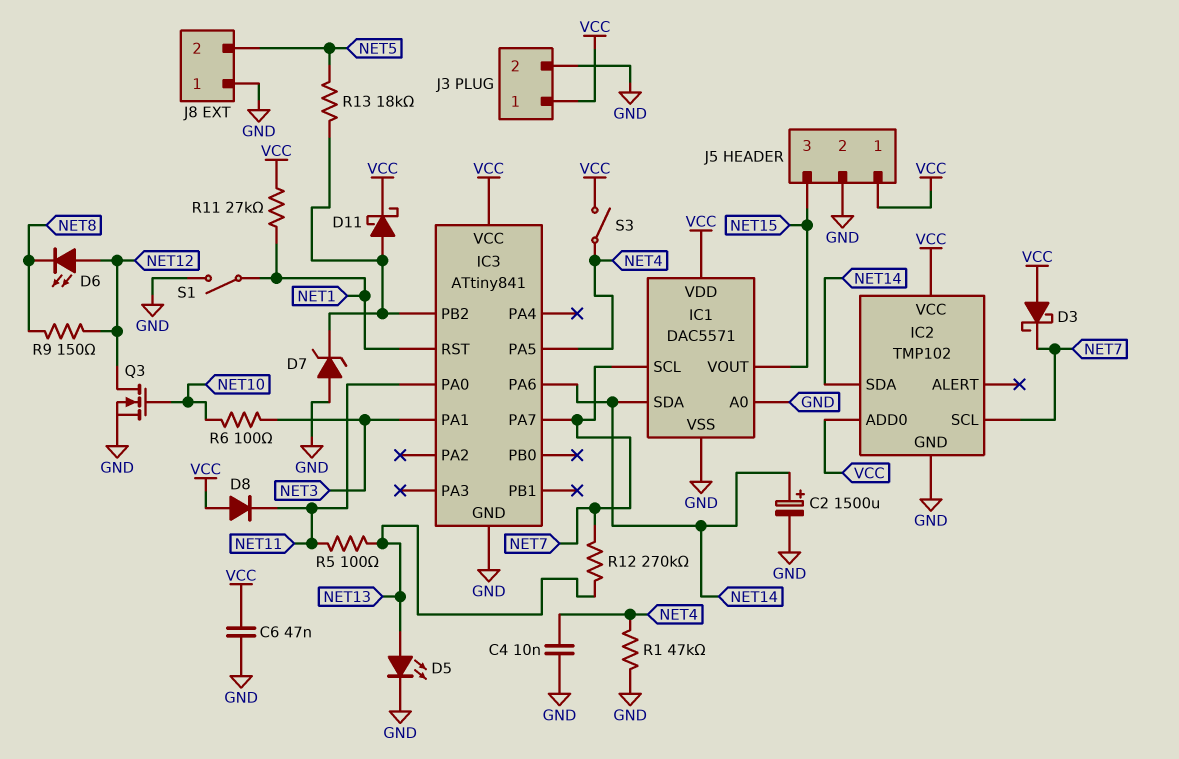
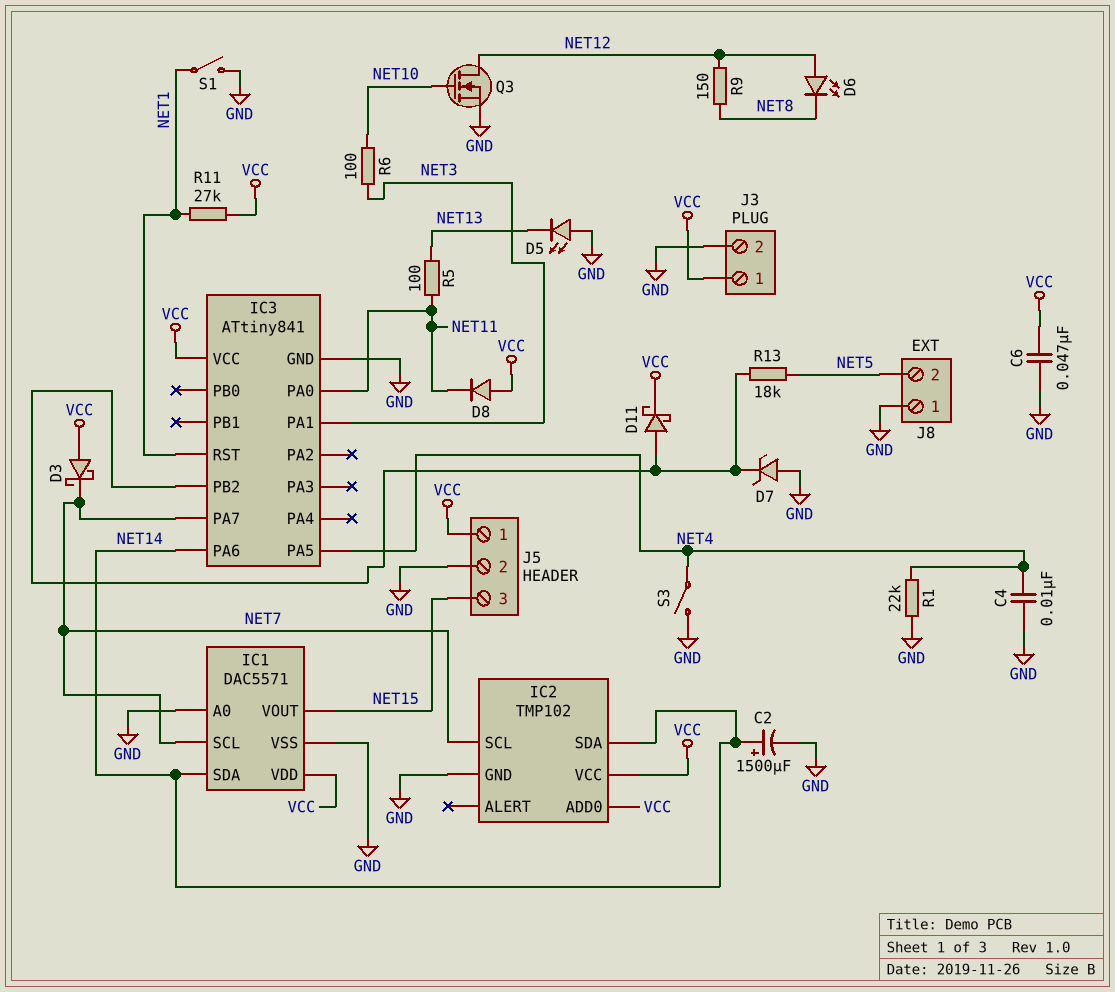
D5: LED (A NET13, K GND) -> LED (A GND, K NET13)
R1: 47k (GND, NET4) -> 22k (GND, NET4)
R12: 270k (NET7, NET13) -> none
S3: switch (NET4, VCC) -> switch (GND, NET4)

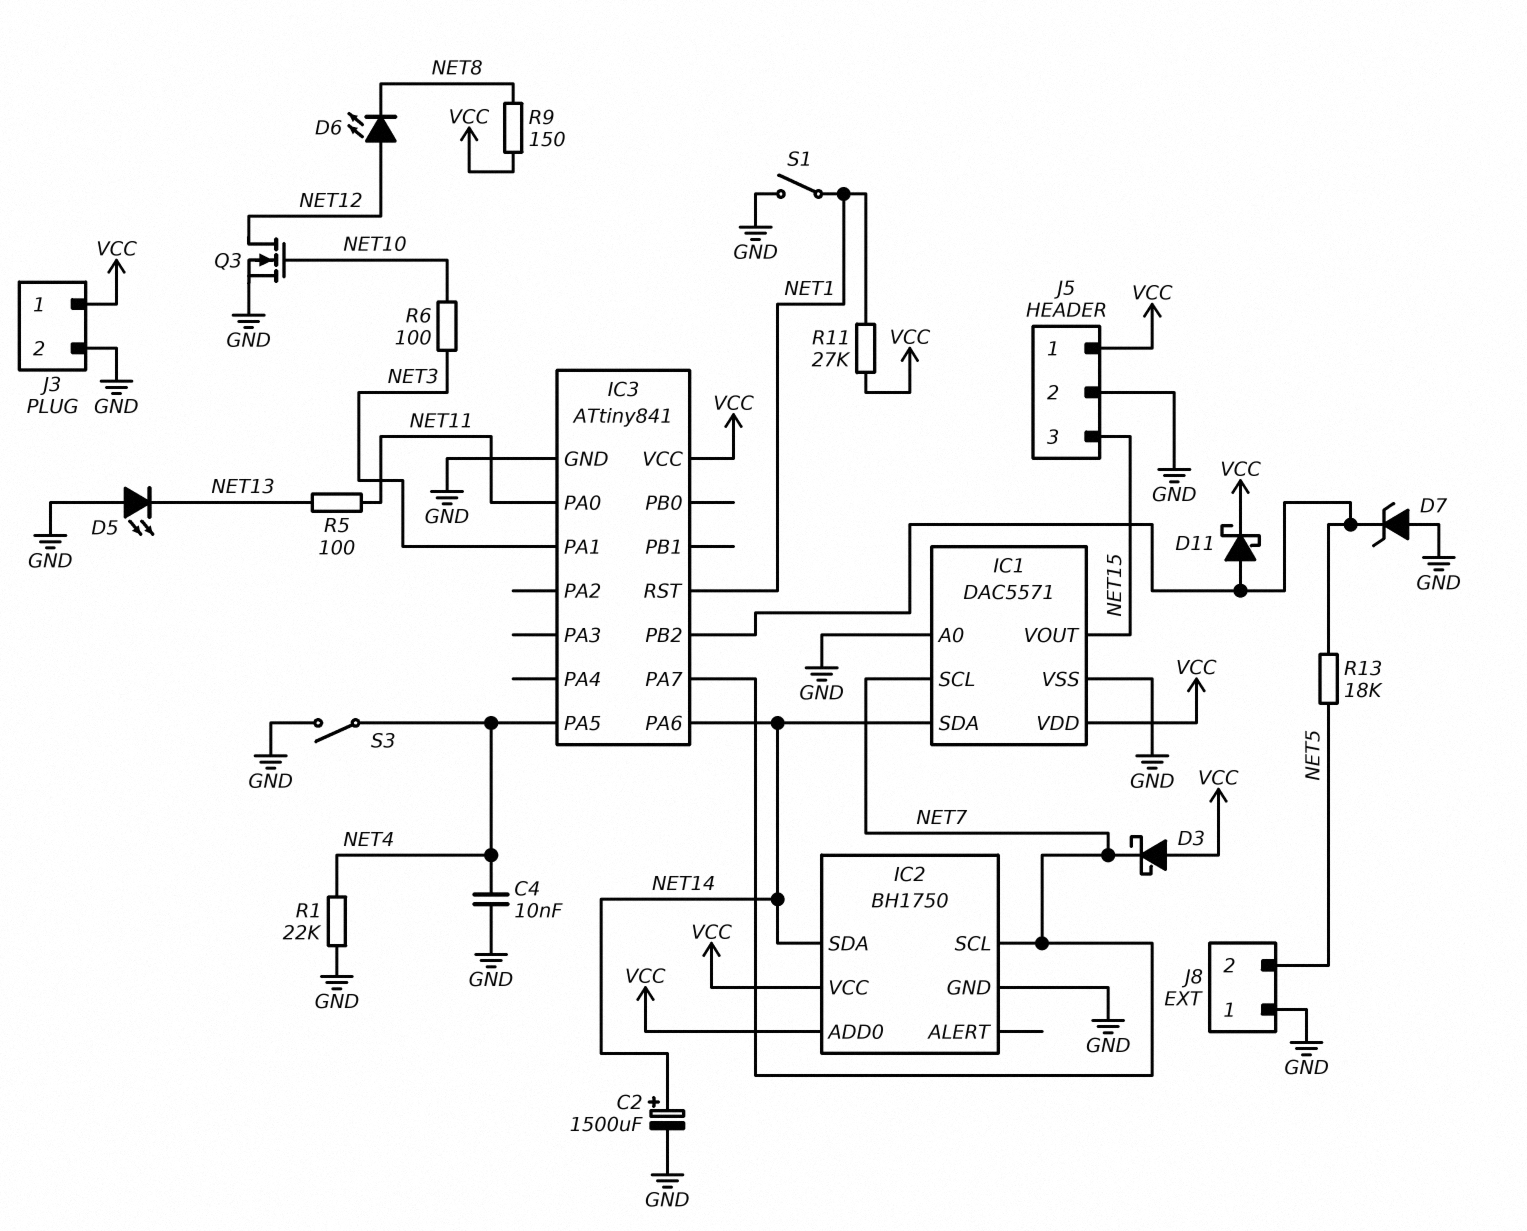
C6: 47nF (GND, VCC) -> none
D8: diode (A VCC, K NET11) -> none
IC2: TMP102 -> BH1750
R9: 150 (NET8, NET12) -> 150 (NET8, VCC)

